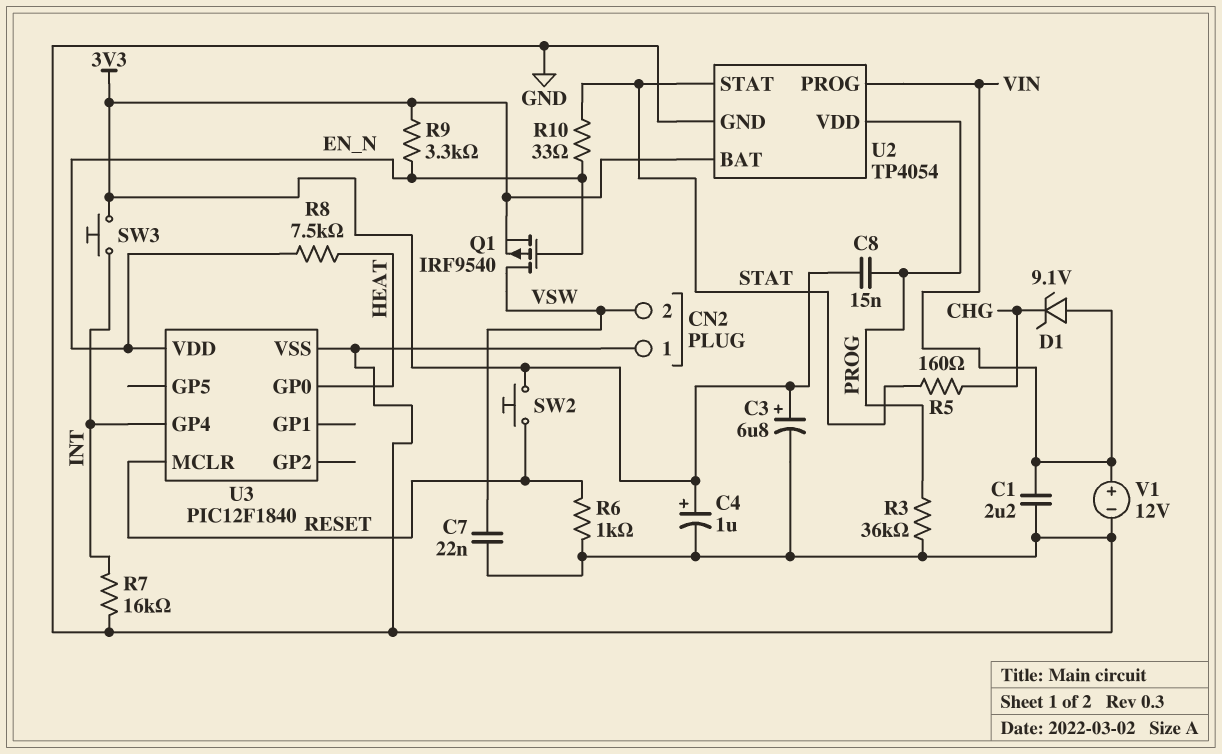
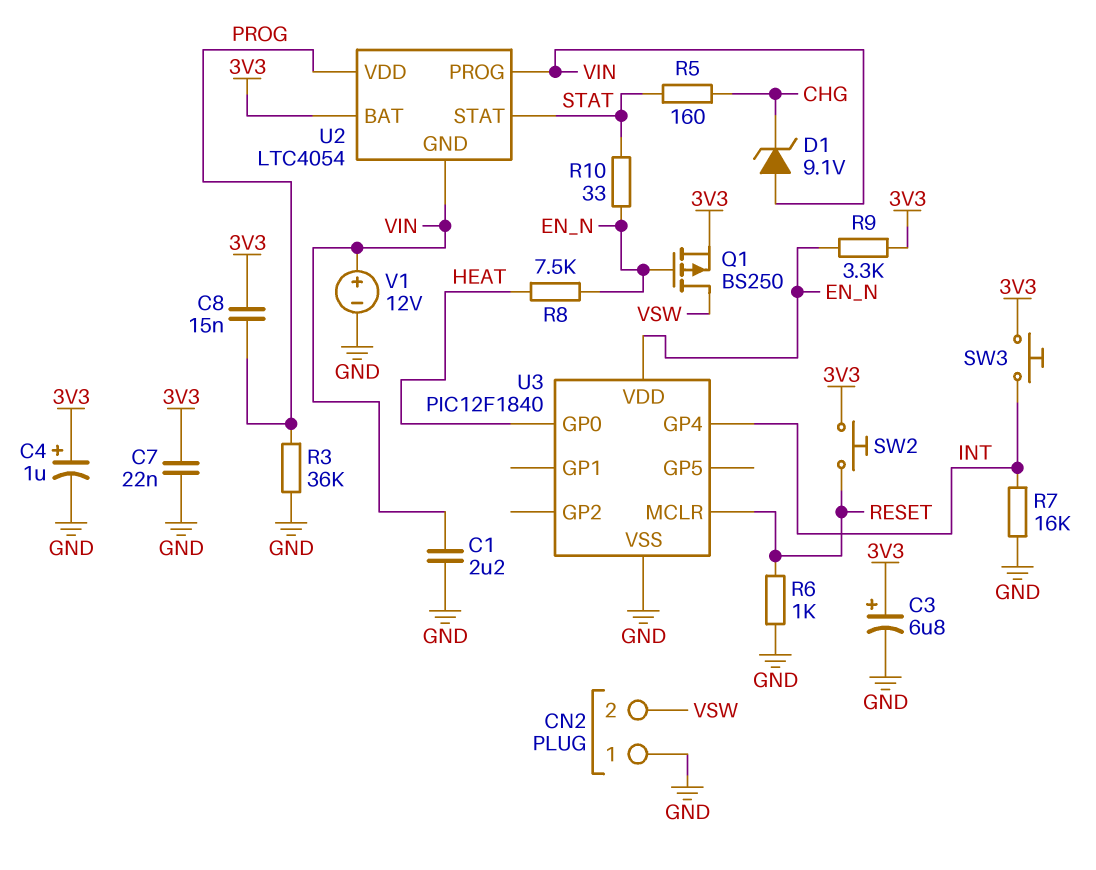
C7: 22nF (GND, VSW) -> 22nF (3V3, GND)
Q1: PMOS IRF9540 (G EN_N, D VSW, S 3V3) -> PMOS BS250 (G EN_N, D VSW, S 3V3)
U2: TP4054 -> LTC4054
U2 pin GND: GND -> VIN

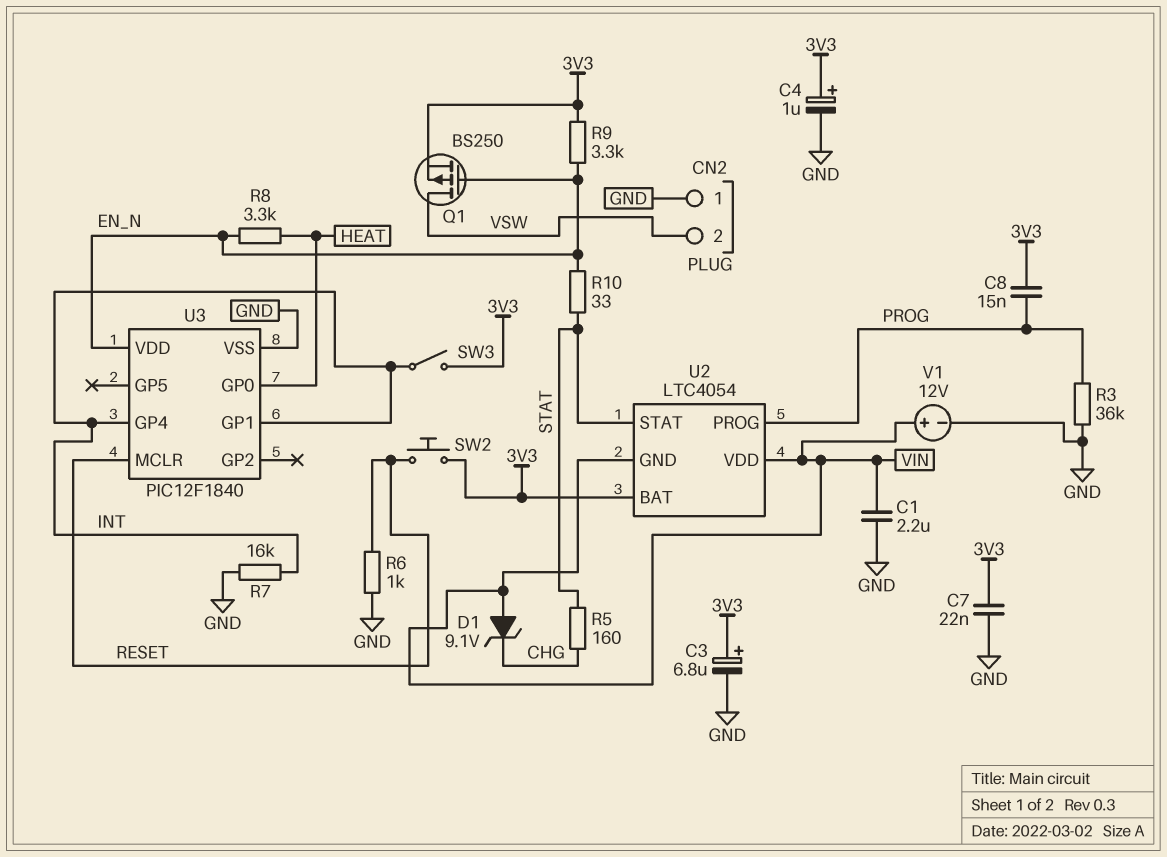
R8: 7.5k (EN_N, HEAT) -> 3.3k (EN_N, HEAT)
SW3: button (3V3, INT) -> switch (3V3, INT)
U2 pin PROG: VIN -> PROG
U2 pin VDD: PROG -> VIN
U3 pin GP1: none -> INT

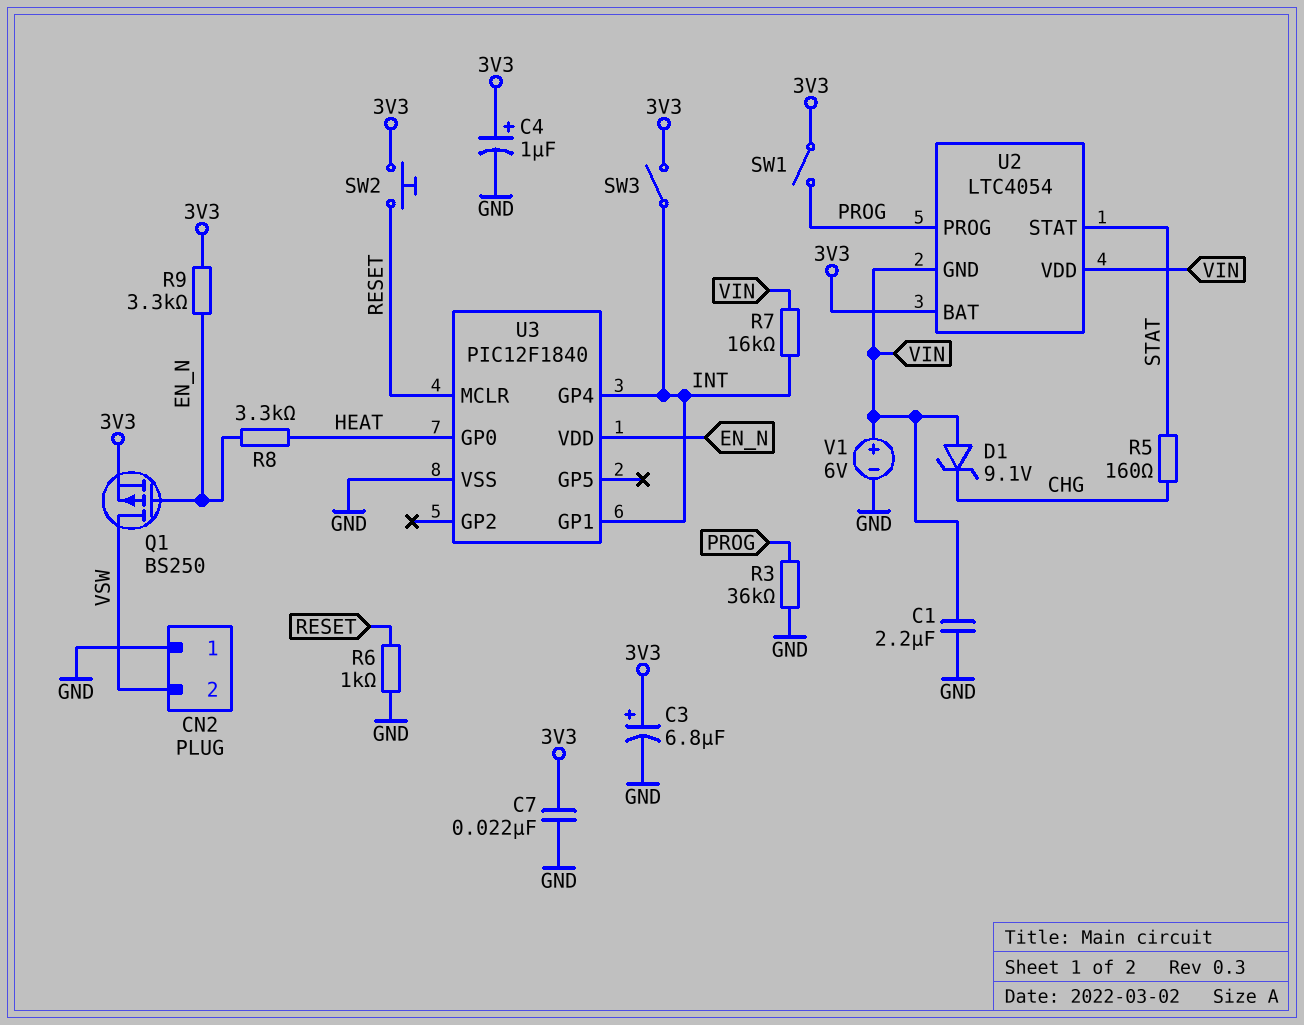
C8: 15nF (3V3, PROG) -> none
R7: 16k (GND, INT) -> 16k (INT, VIN)
R10: 33 (EN_N, STAT) -> none
SW1: none -> switch (3V3, PROG)
V1: 12V (plus VIN, minus GND) -> 6V (plus VIN, minus GND)

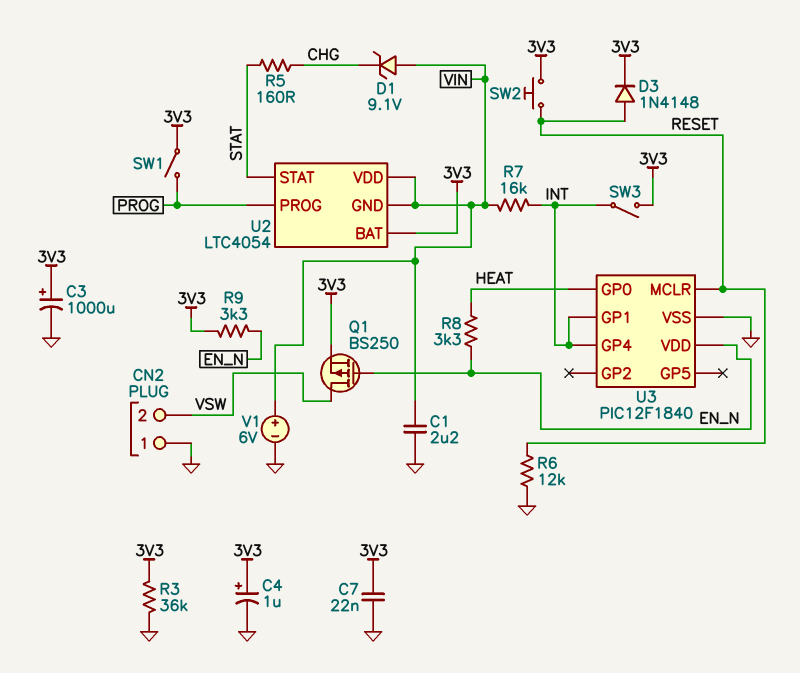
C3: 6.8uF (plus 3V3, minus GND) -> 1000uF (plus 3V3, minus GND)
D3: none -> diode 1N4148 (A RESET, K 3V3)
R3: 36k (GND, PROG) -> 36k (3V3, GND)
R6: 1k (GND, RESET) -> 12k (GND, RESET)

